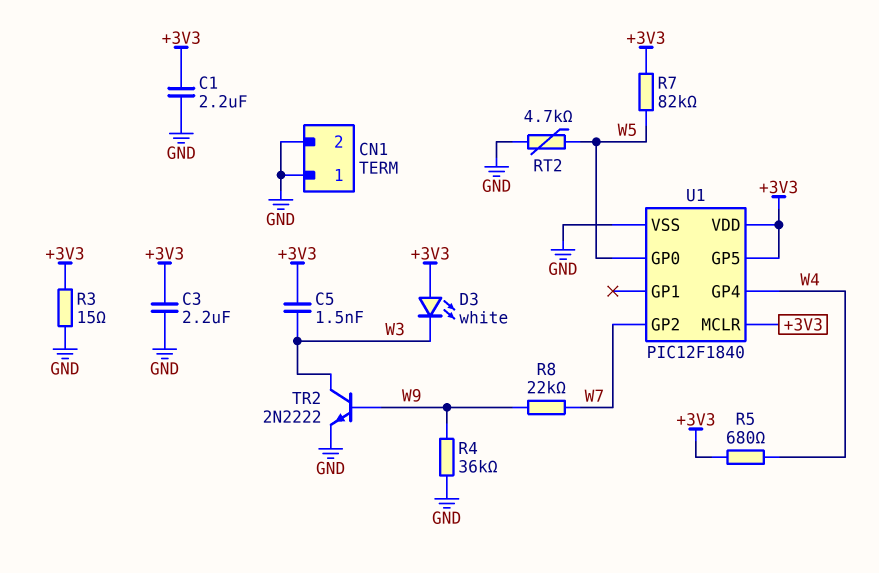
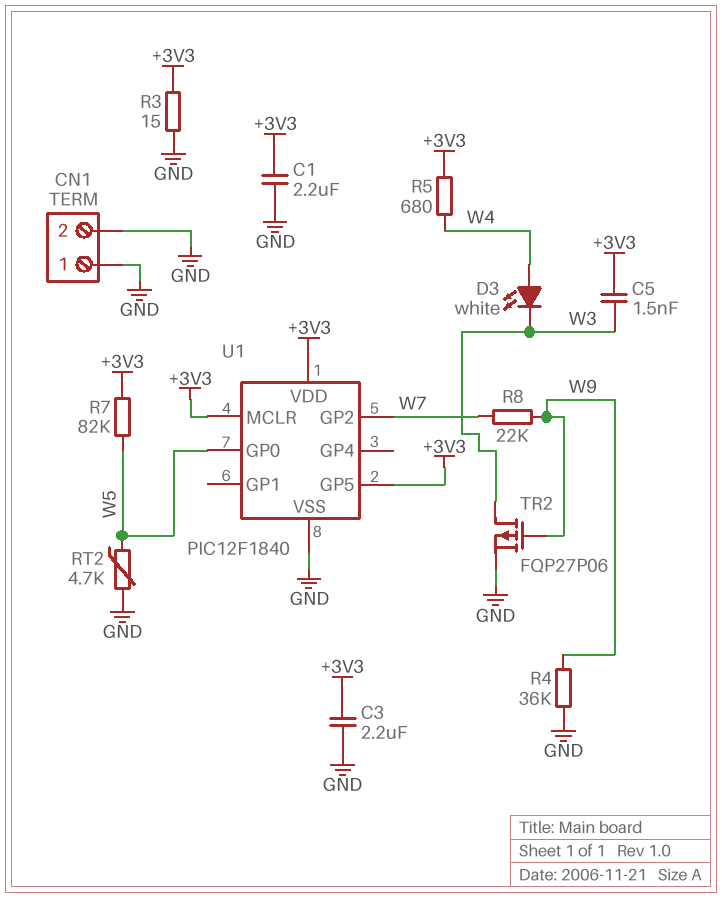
D3: LED white (A +3V3, K W3) -> LED white (A W4, K W3)
TR2: NPN 2N2222 (B W9, C W3, E GND) -> PMOS FQP27P06 (G W9, D W3, S GND)
U1 pin GP4: W4 -> none

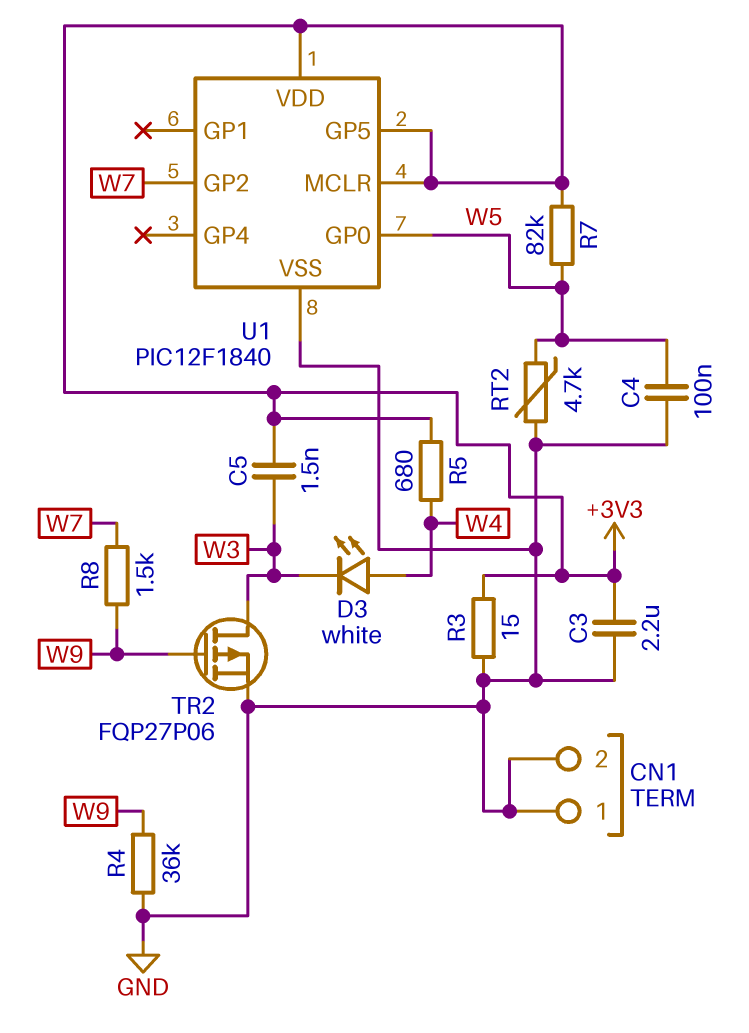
C1: 2.2uF (+3V3, GND) -> none
C4: none -> 100nF (GND, W5)
R8: 22k (W7, W9) -> 1.5k (W7, W9)

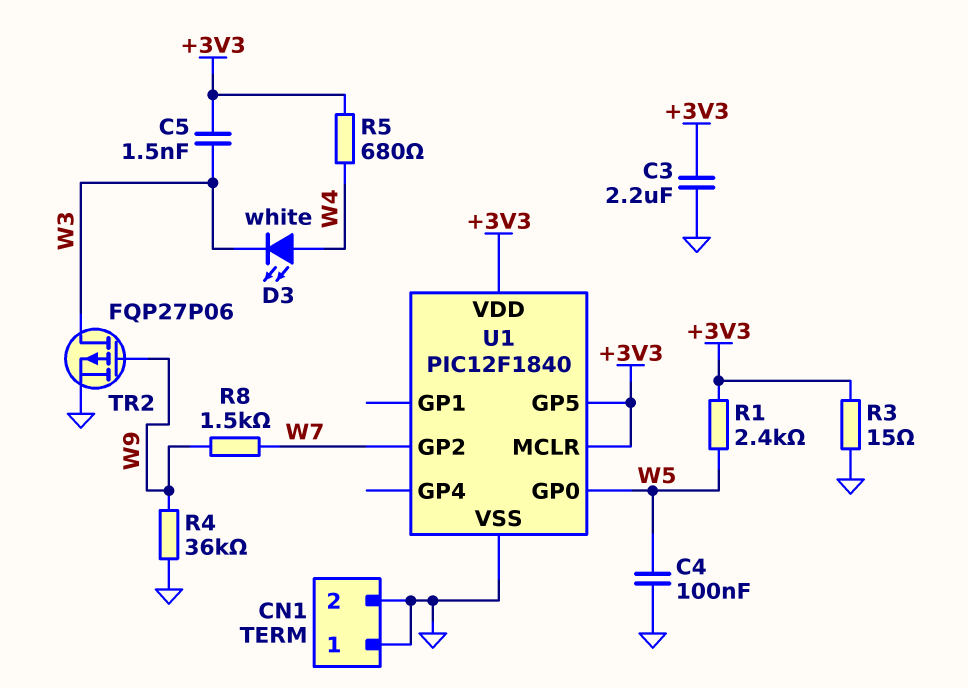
R1: none -> 2.4k (+3V3, W5)
R7: 82k (+3V3, W5) -> none
RT2: 4.7k (GND, W5) -> none

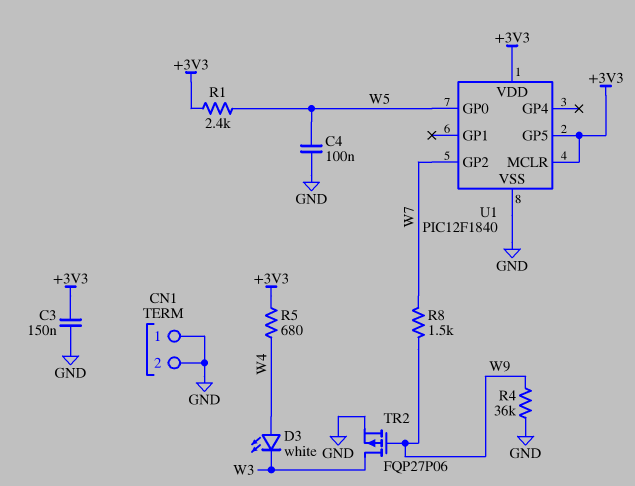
C3: 2.2uF (+3V3, GND) -> 150nF (+3V3, GND)
C5: 1.5nF (+3V3, W3) -> none
R3: 15 (+3V3, GND) -> none

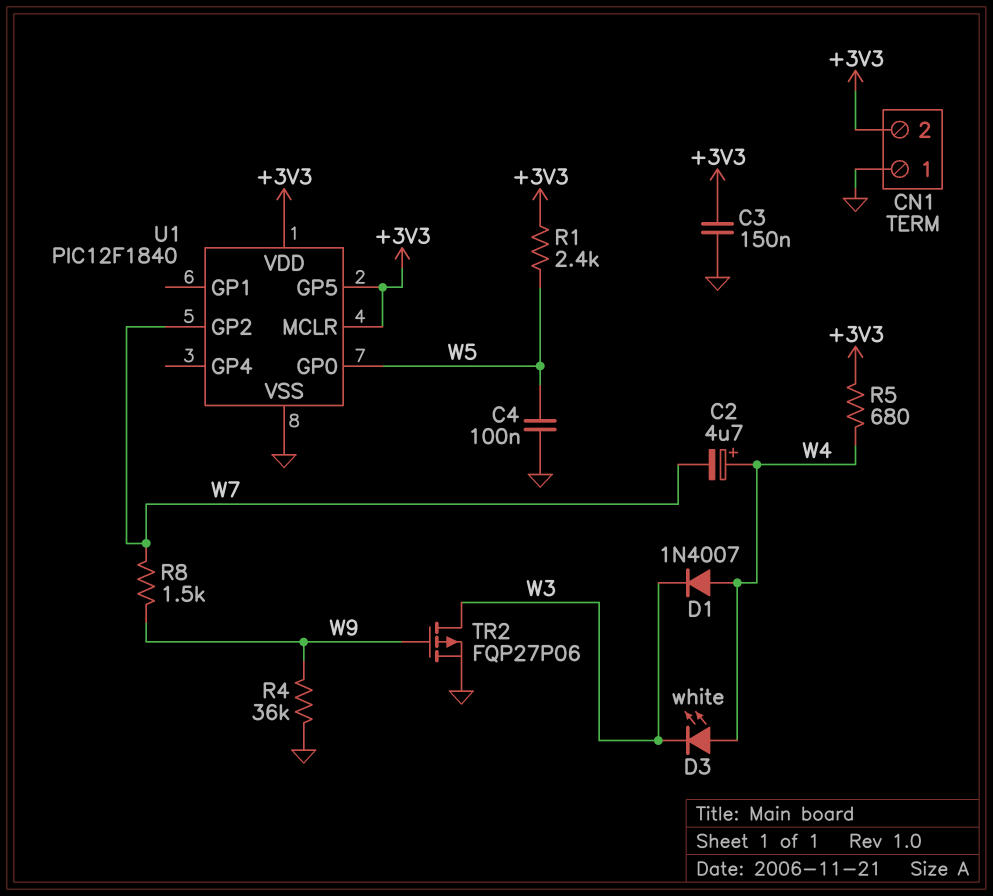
C2: none -> 4.7uF (plus W4, minus W7)
CN1 pin 2: GND -> +3V3
D1: none -> diode 1N4007 (A W4, K W3)

